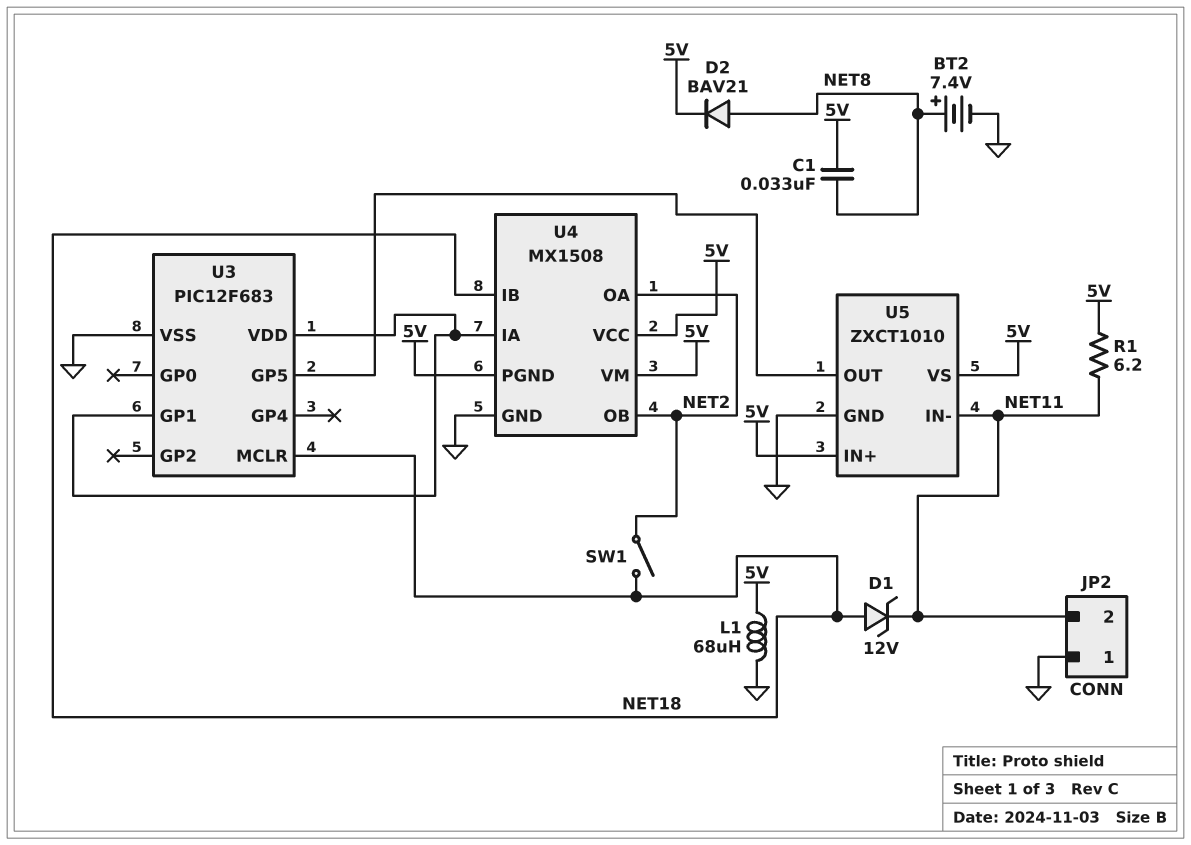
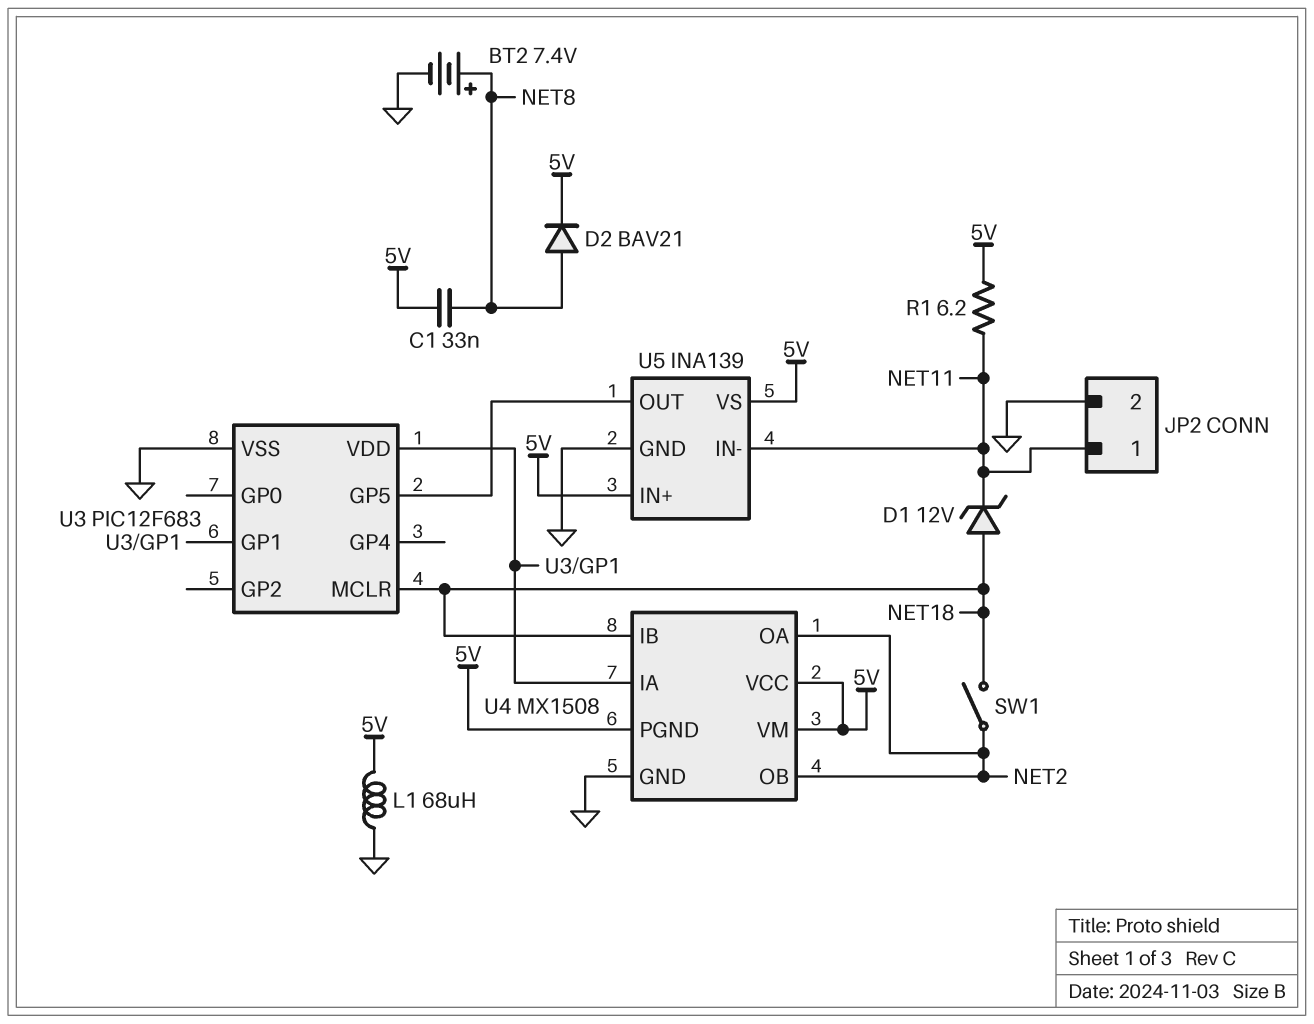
JP2 pin 1: GND -> NET11
JP2 pin 2: NET11 -> GND
U5: ZXCT1010 -> INA139

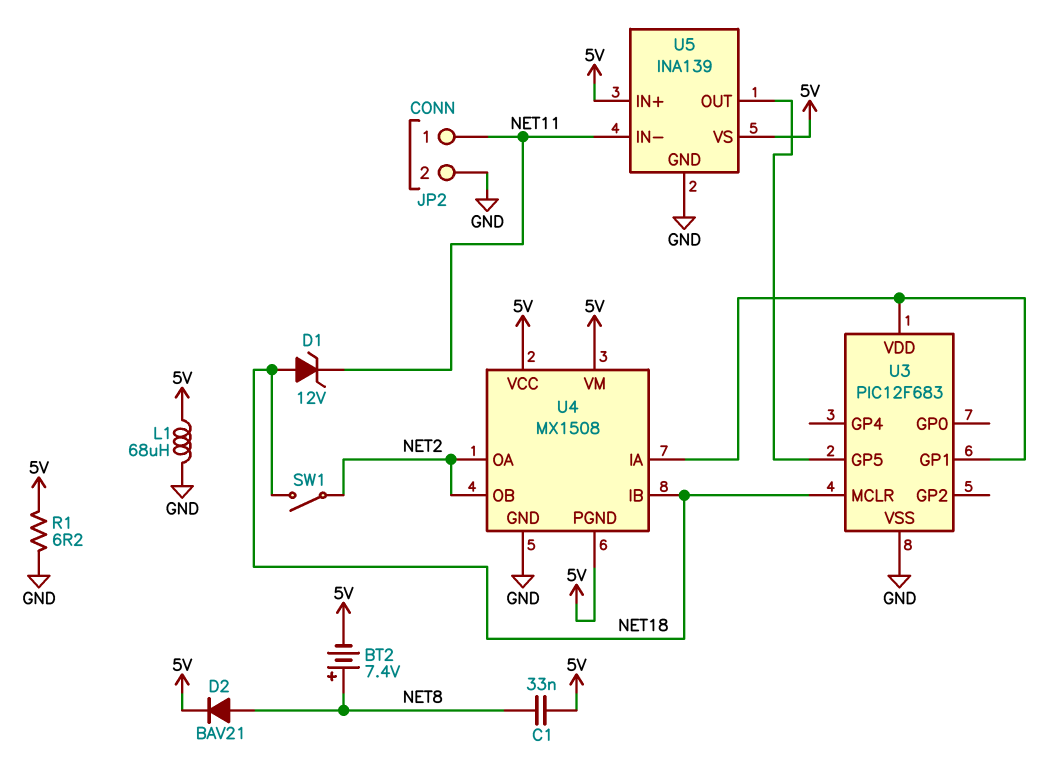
BT2: 7.4V (plus NET8, minus GND) -> 7.4V (plus NET8, minus 5V)
R1: 6.2 (5V, NET11) -> 6.2 (5V, GND)

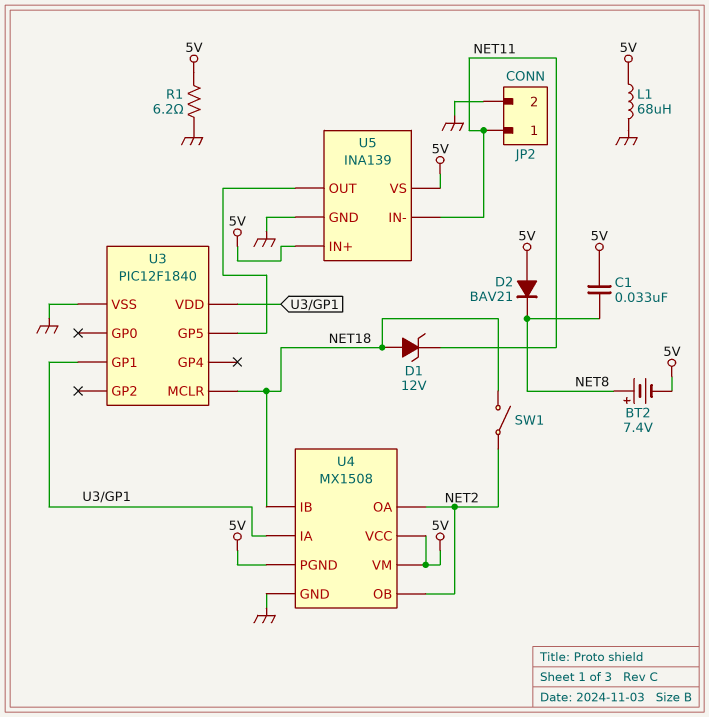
D2: diode BAV21 (A NET8, K 5V) -> diode BAV21 (A 5V, K NET8)
U3: PIC12F683 -> PIC12F1840

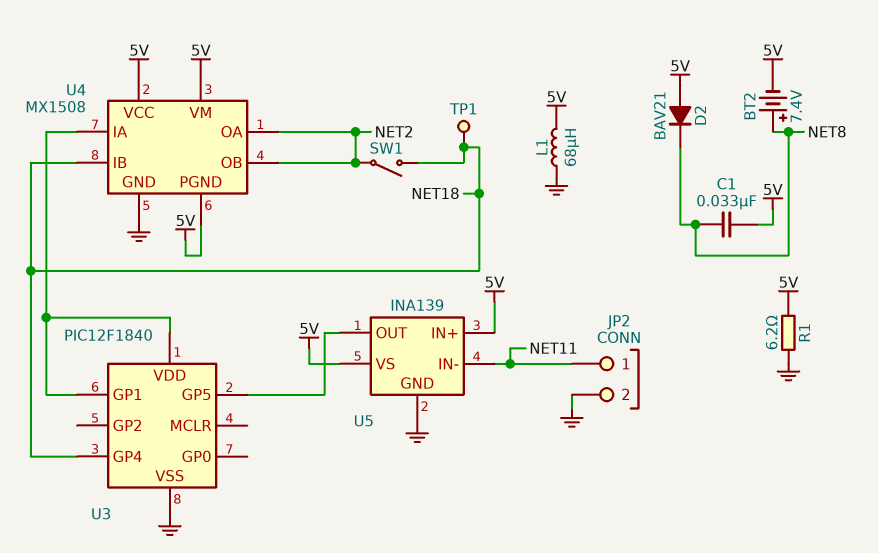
D1: zener 12V (A NET18, K NET11) -> none
TP1: none -> test point (NET18)
U3 pin GP4: none -> NET18
U3 pin MCLR: NET18 -> none

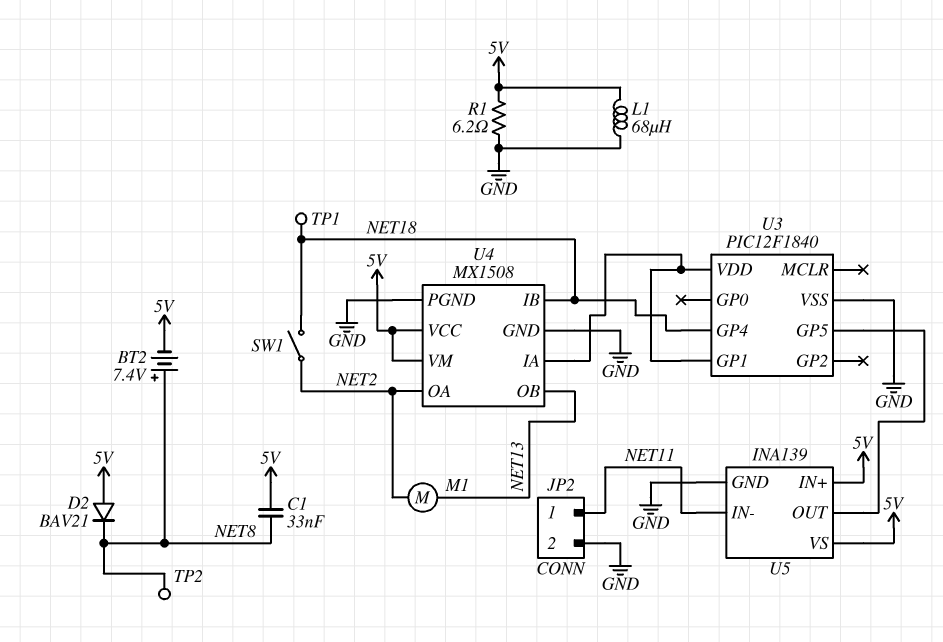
M1: none -> motor (NET2, NET13)
TP2: none -> test point (NET8)
U4 pin OB: NET2 -> NET13
U4 pin PGND: 5V -> GND

